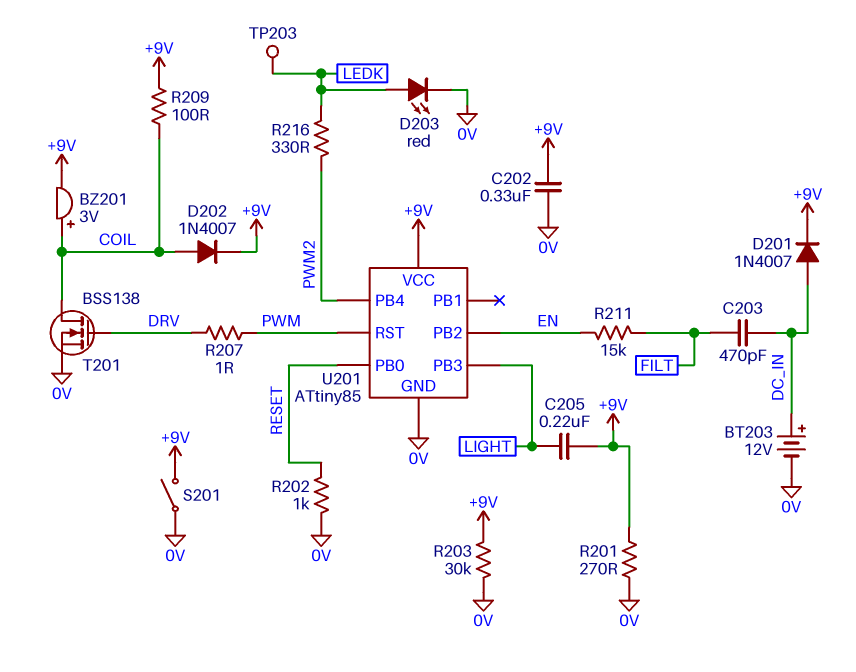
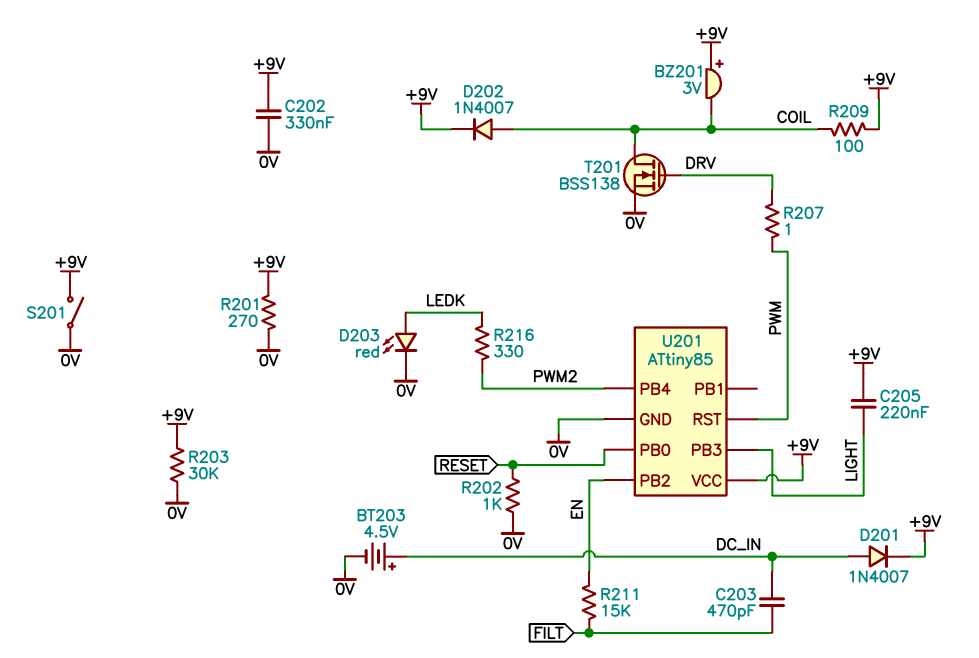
BT203: 12V (plus DC_IN, minus 0V) -> 4.5V (plus DC_IN, minus 0V)
BZ201: buzzer 3V (plus COIL, minus +9V) -> buzzer 3V (plus +9V, minus COIL)
TP203: test point (LEDK) -> none

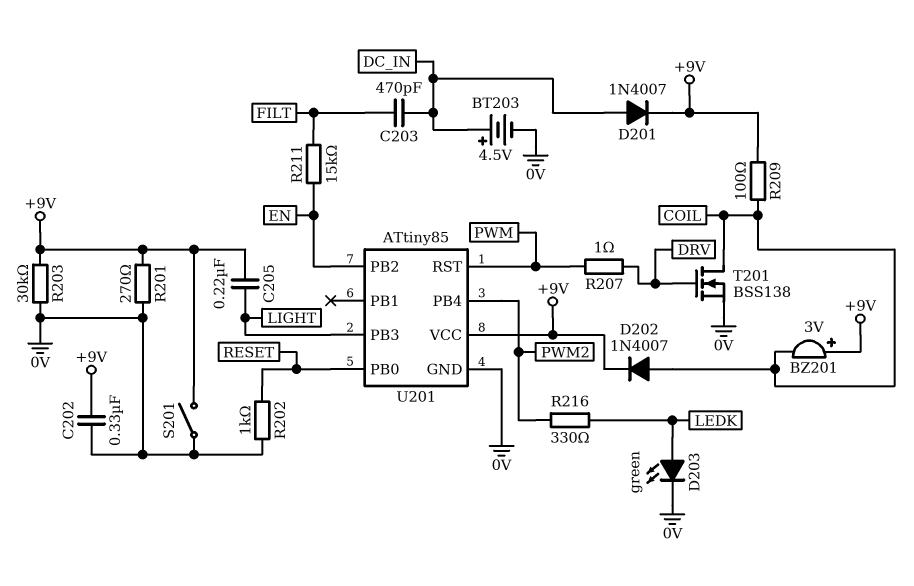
D203: LED red (A LEDK, K 0V) -> LED green (A LEDK, K 0V)

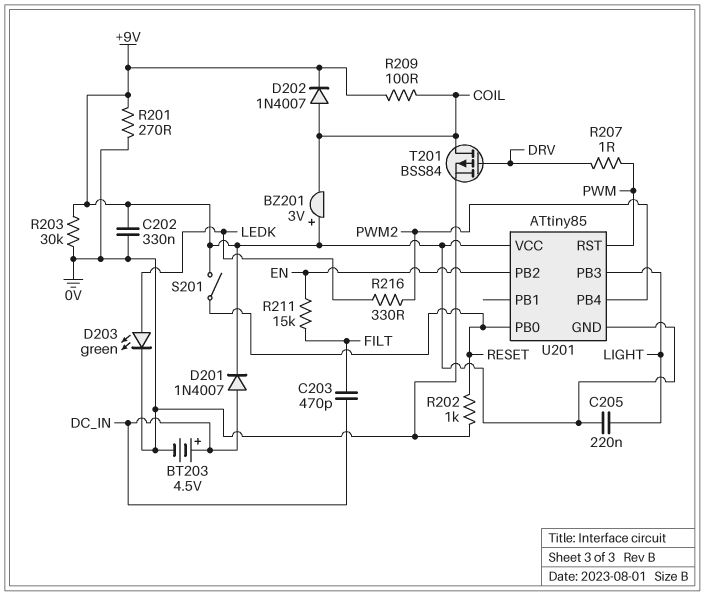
S201: switch (+9V, 0V) -> switch (+9V, RESET)
T201: NMOS BSS138 (G DRV, D COIL, S 0V) -> PMOS BSS84 (G DRV, D COIL, S 0V)
U201 pin GND: 0V -> +9V

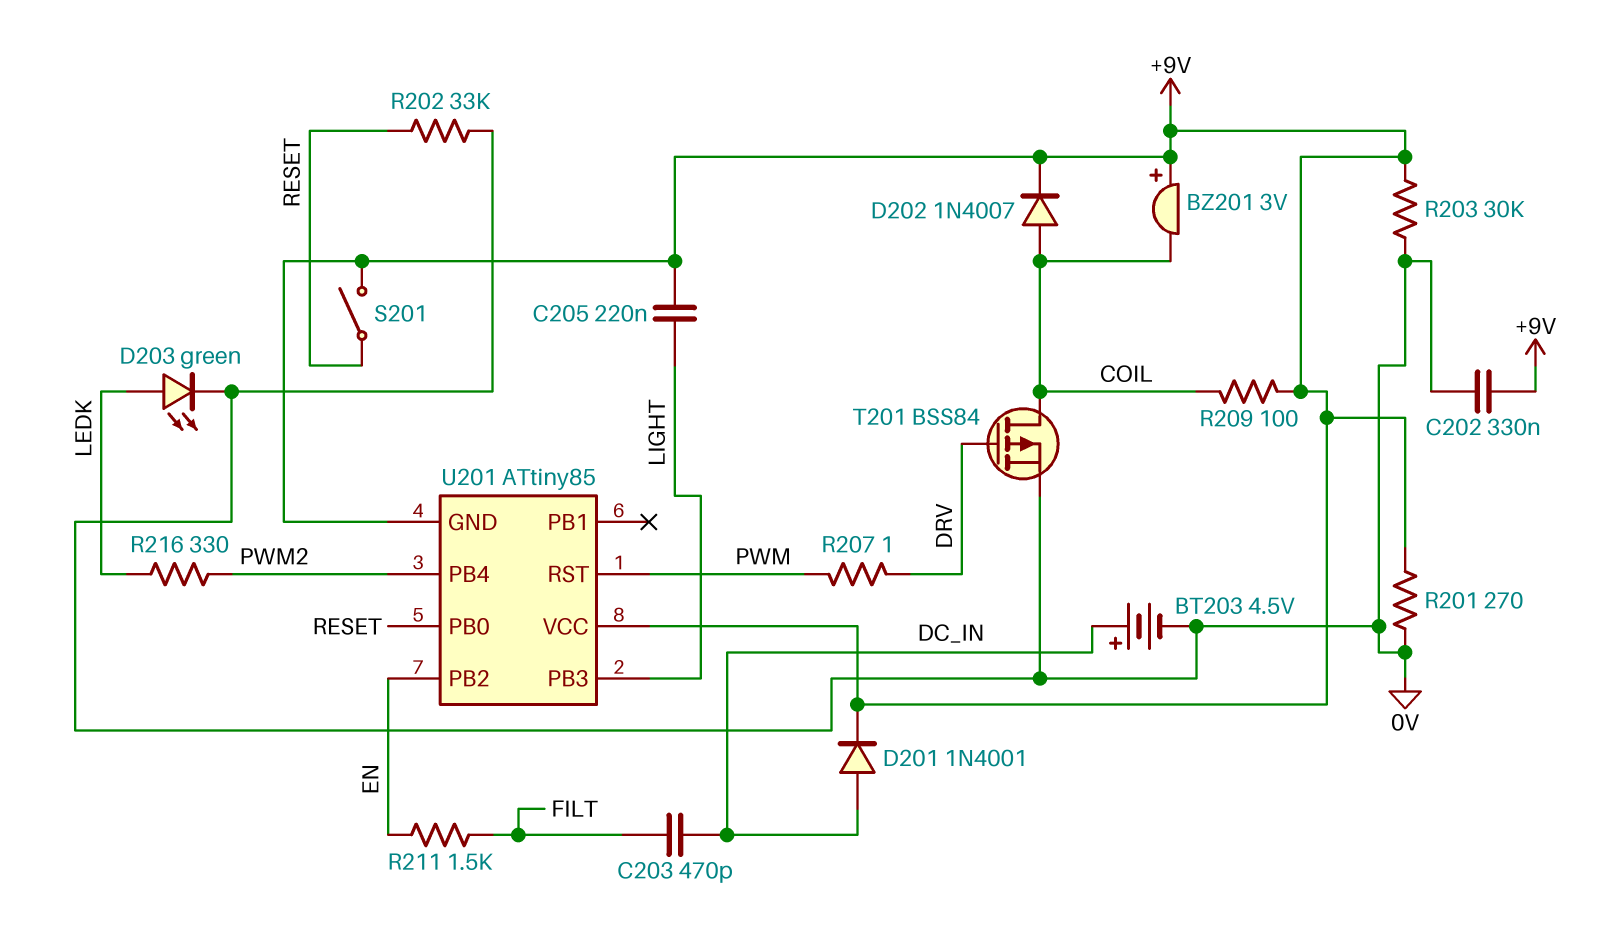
D201: diode 1N4007 (A DC_IN, K +9V) -> diode 1N4001 (A DC_IN, K +9V)
R202: 1k (0V, RESET) -> 33k (0V, RESET)
R211: 15k (EN, FILT) -> 1.5k (EN, FILT)

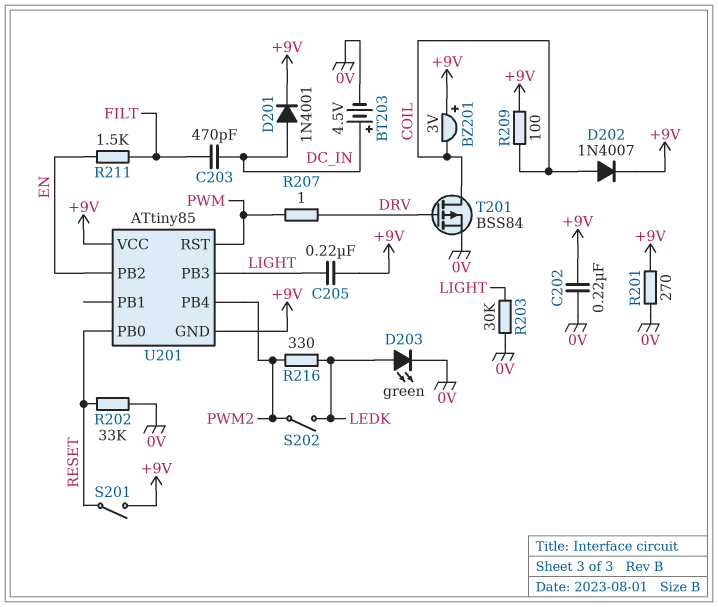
C202: 330nF (+9V, 0V) -> 220nF (+9V, 0V)
R203: 30k (+9V, 0V) -> 30k (0V, LIGHT)
S202: none -> switch (LEDK, PWM2)

